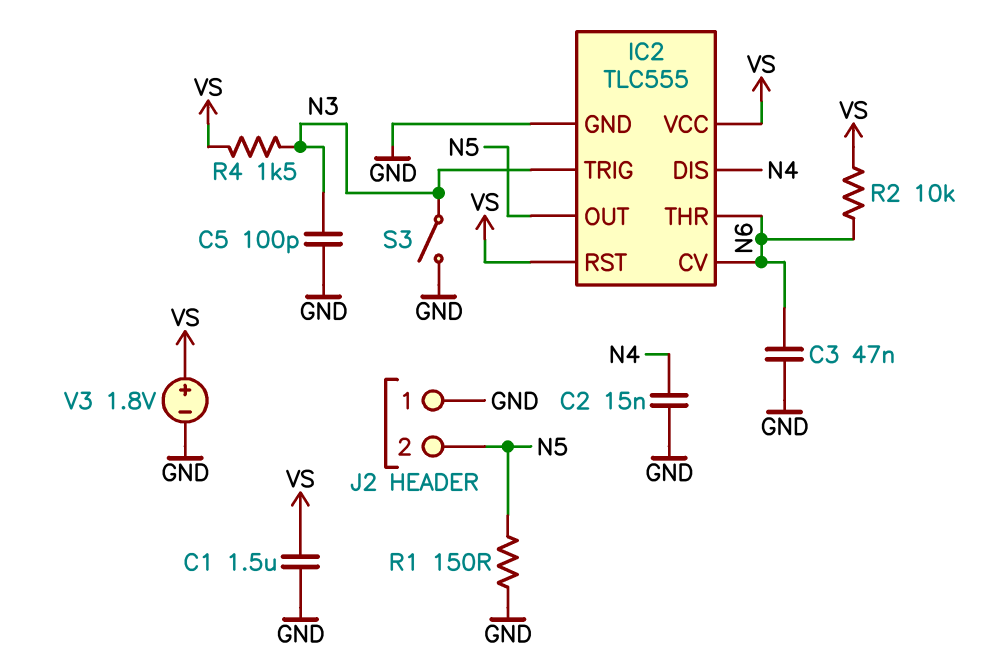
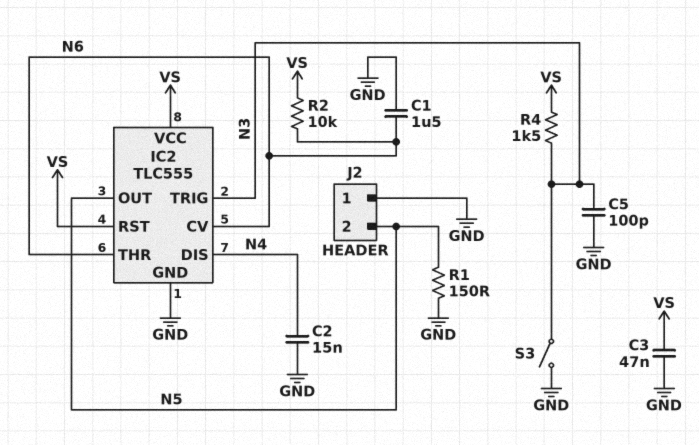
C1: 1.5uF (GND, VS) -> 1.5uF (GND, N6)
C3: 47nF (GND, N6) -> 47nF (GND, VS)
V3: 1.8V (plus VS, minus GND) -> none

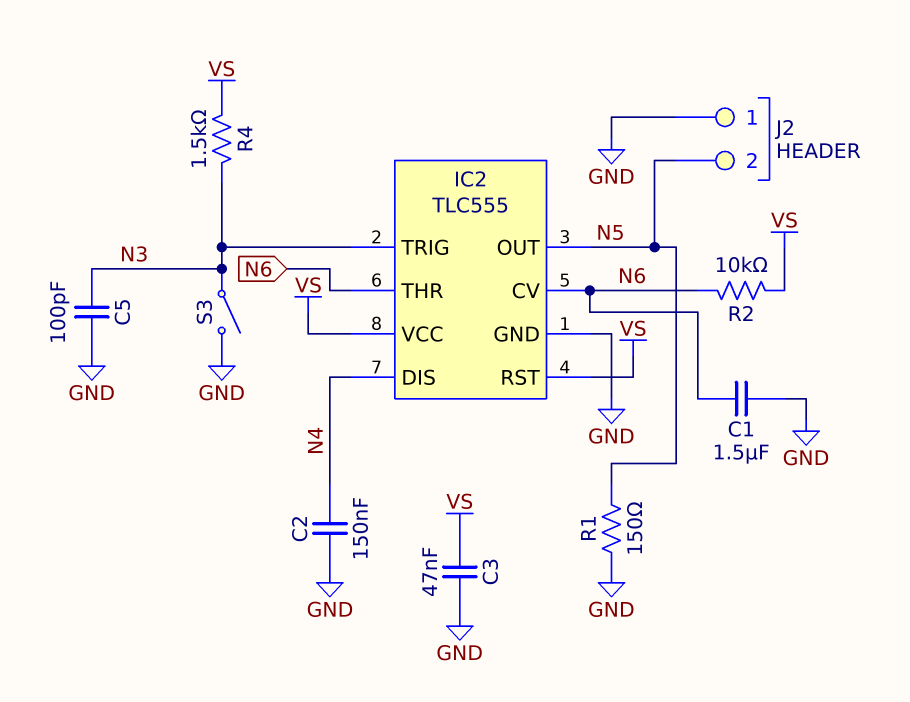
C2: 15nF (GND, N4) -> 150nF (GND, N4)

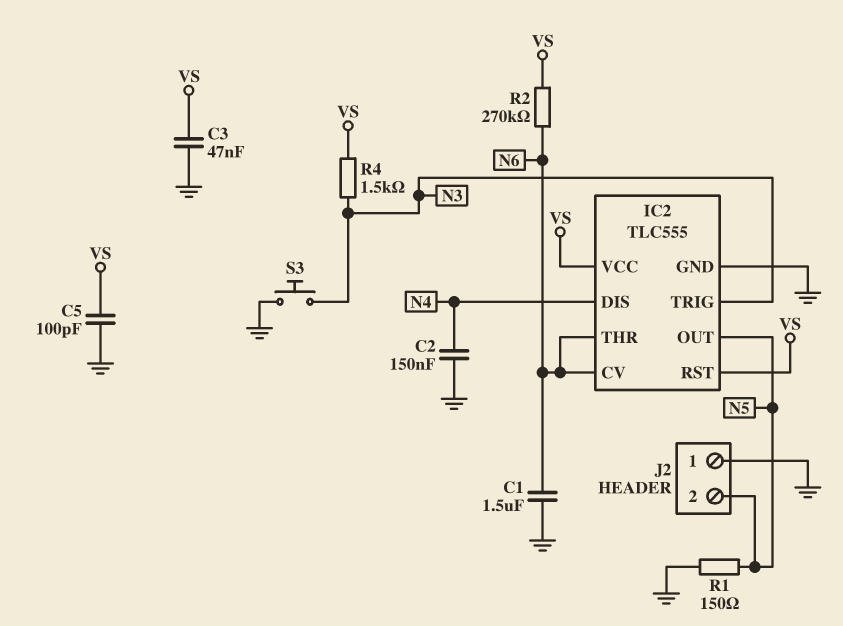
C5: 100pF (GND, N3) -> 100pF (GND, VS)
R2: 10k (N6, VS) -> 270k (N6, VS)
S3: switch (GND, N3) -> button (GND, N3)

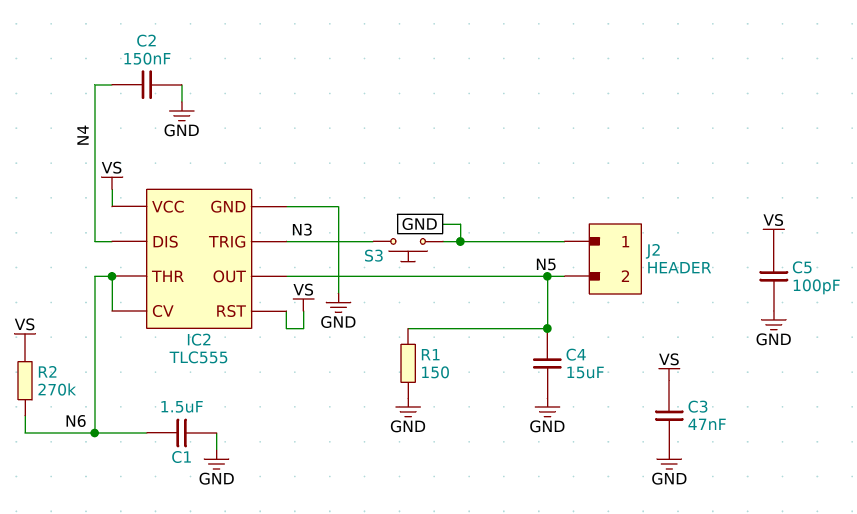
C4: none -> 15uF (GND, N5)
R4: 1.5k (N3, VS) -> none

